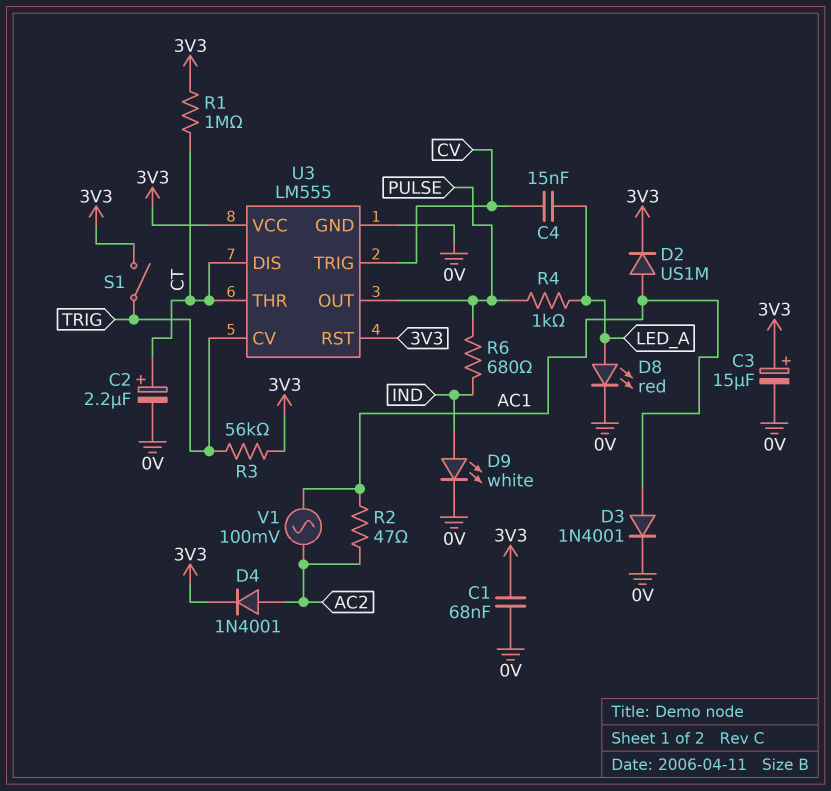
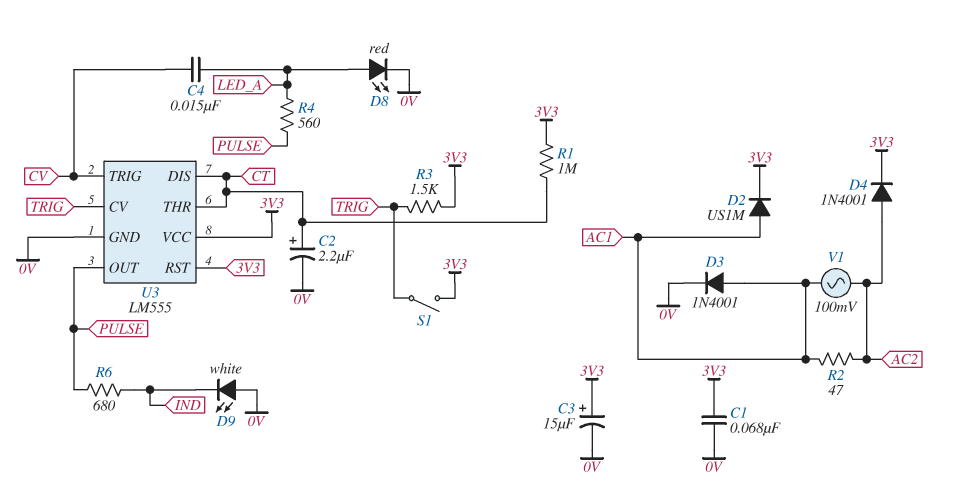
D9: LED white (A IND, K 0V) -> LED white (A 0V, K IND)
R3: 56k (3V3, TRIG) -> 1.5k (3V3, TRIG)
R4: 1k (LED_A, PULSE) -> 560 (LED_A, PULSE)

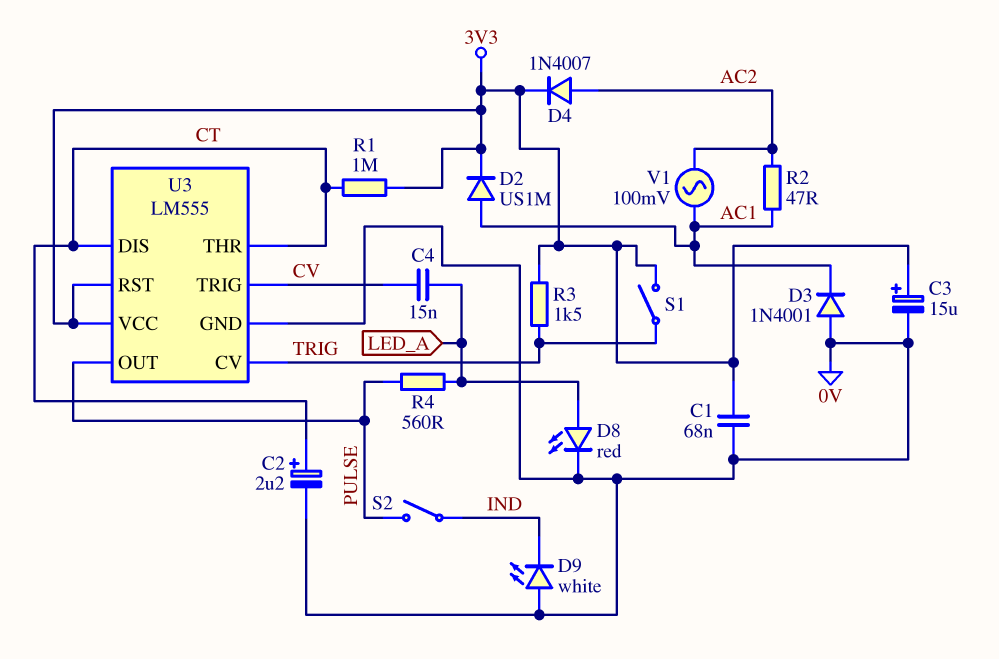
D3: diode 1N4001 (A AC1, K 0V) -> diode 1N4001 (A 0V, K AC1)
D4: diode 1N4001 (A AC2, K 3V3) -> diode 1N4007 (A AC2, K 3V3)
R6: 680 (IND, PULSE) -> none
S2: none -> switch (IND, PULSE)

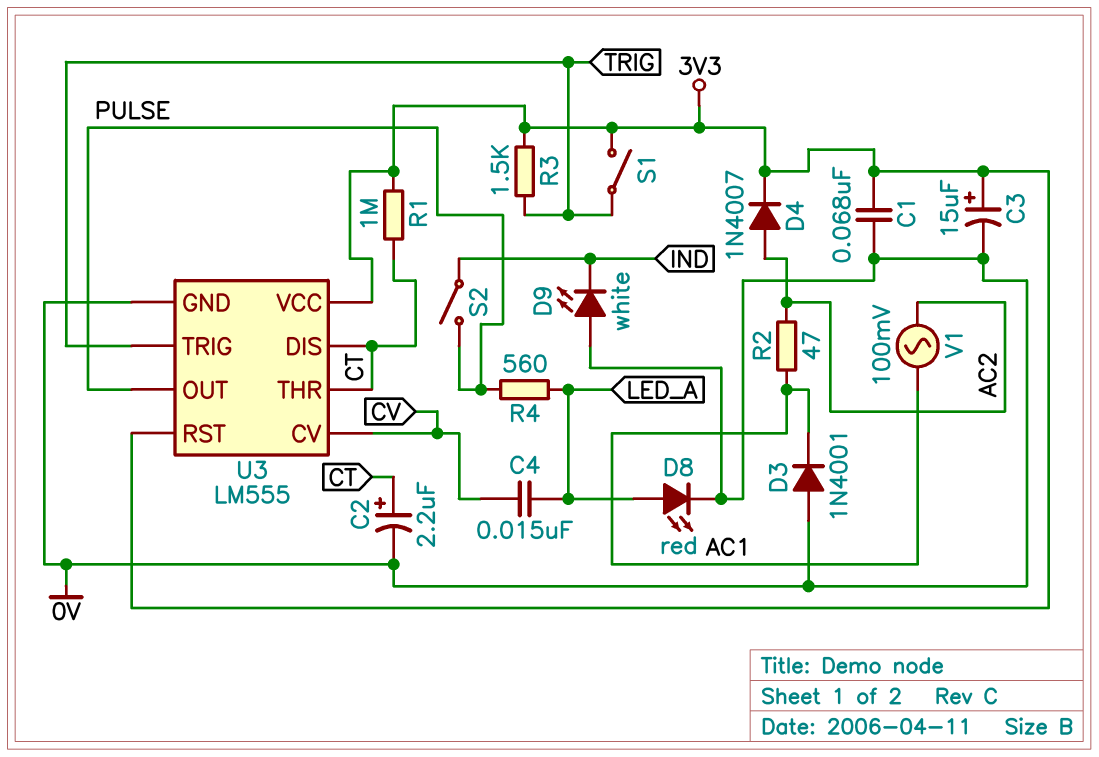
D2: diode US1M (A AC1, K 3V3) -> none
U3 pin CV: TRIG -> CV
U3 pin TRIG: CV -> TRIG

